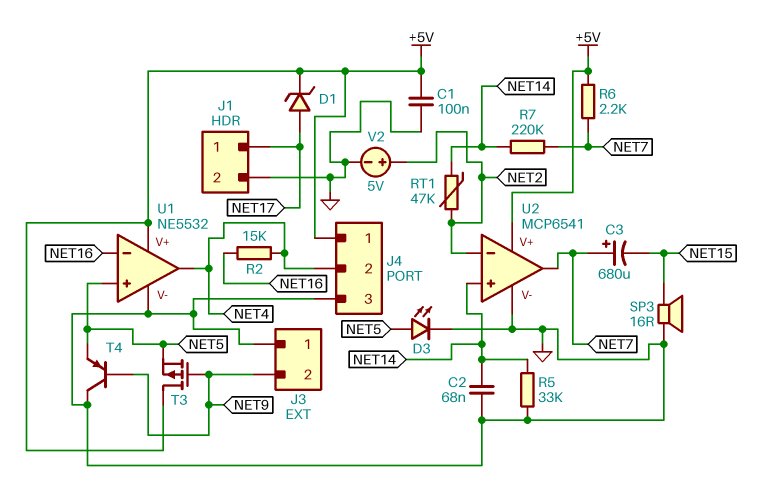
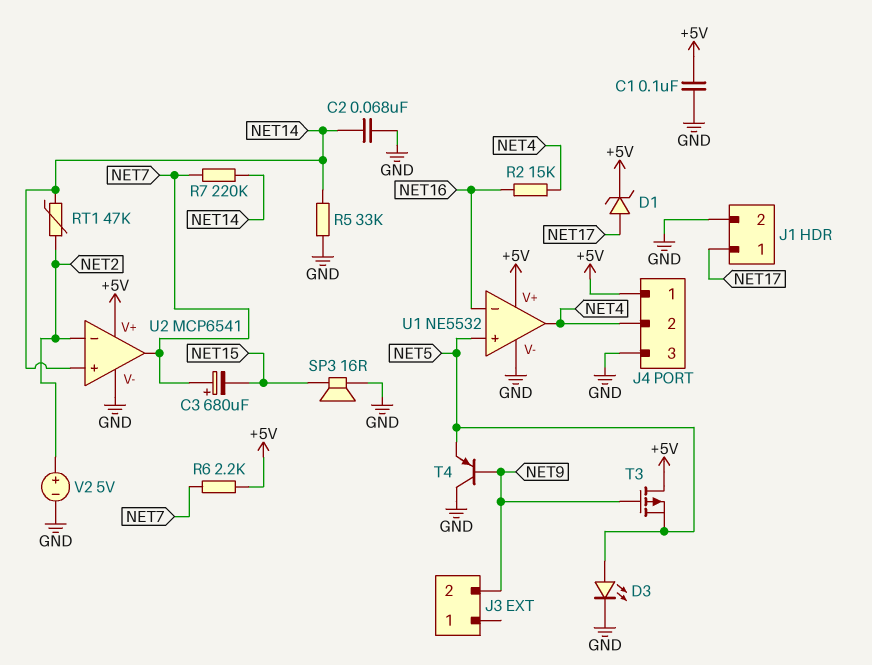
J3 pin 1: GND -> none

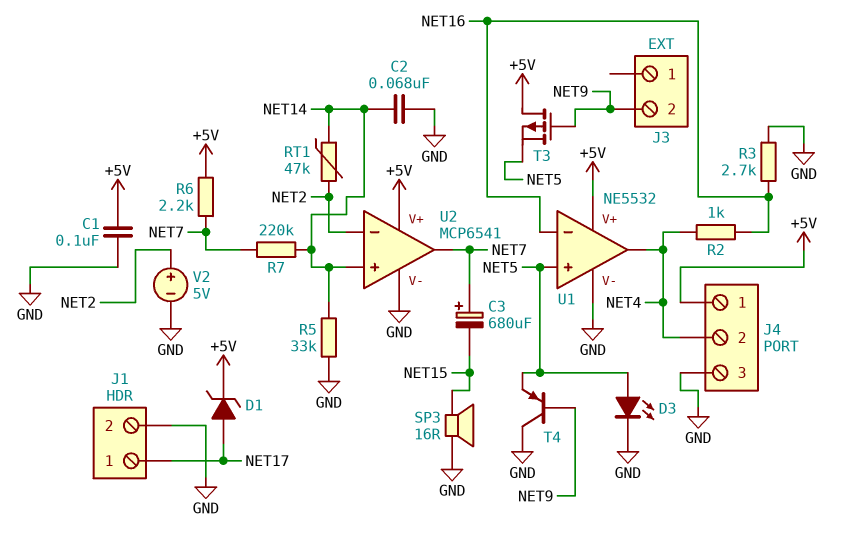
R2: 15k (NET4, NET16) -> 1k (NET4, NET16)
R3: none -> 2.7k (GND, NET16)

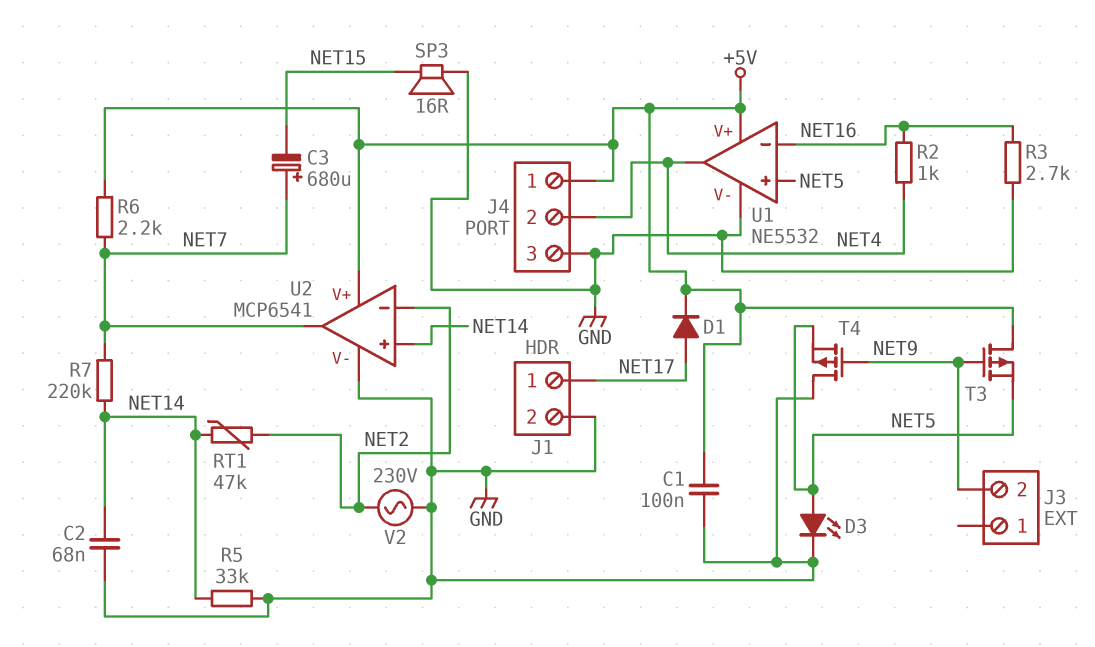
D1: zener (A NET17, K +5V) -> diode (A NET17, K +5V)
T4: PNP (B NET9, C GND, E NET5) -> PMOS (G NET9, D GND, S NET5)
V2: 5V (plus NET2, minus GND) -> AC 230V (GND, NET2)

